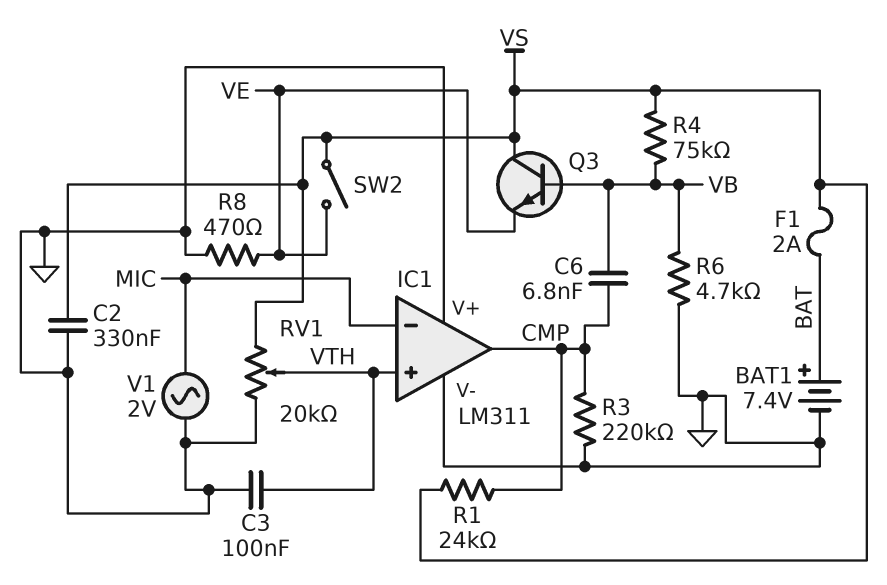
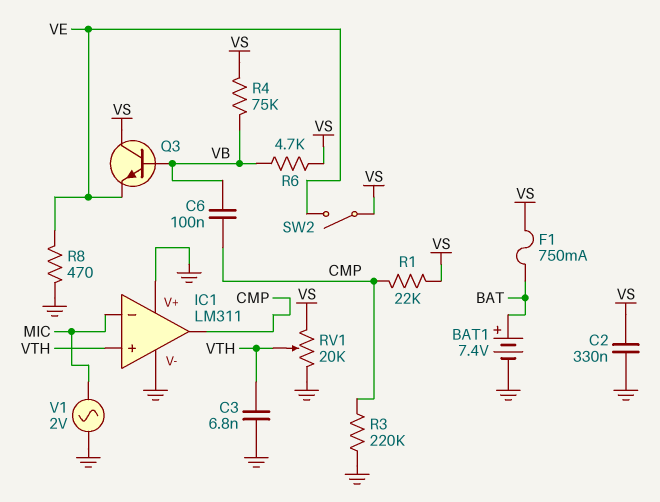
C3: 100nF (GND, VTH) -> 6.8nF (GND, VTH)
C6: 6.8nF (CMP, VB) -> 100nF (CMP, VB)
F1: 2A (BAT, VS) -> 750mA (BAT, VS)
R1: 24k (CMP, VS) -> 22k (CMP, VS)
R6: 4.7k (GND, VB) -> 4.7k (VB, VS)

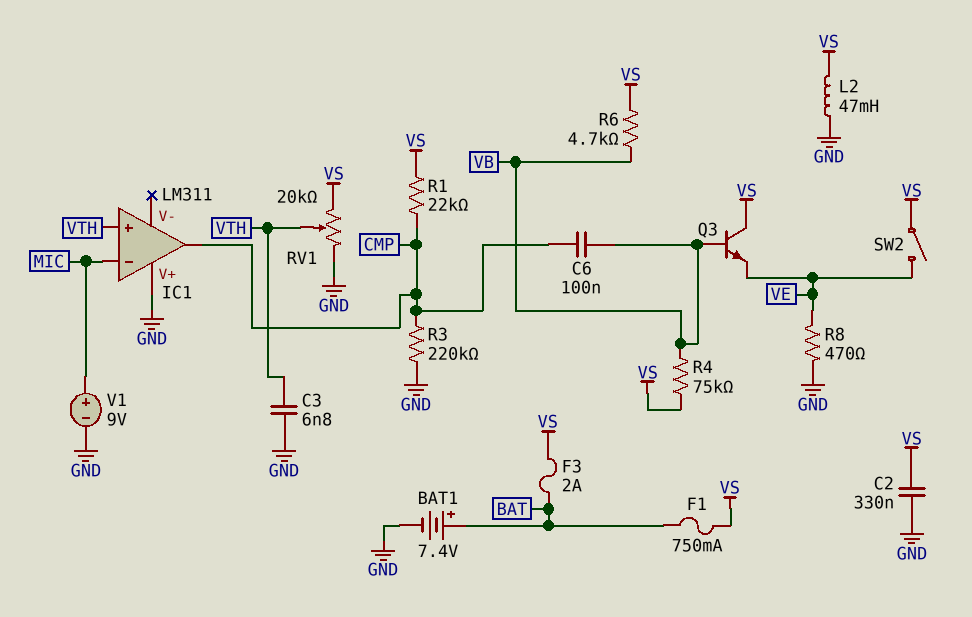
F3: none -> 2A (BAT, VS)
IC1 pin V-: GND -> none
L2: none -> 47mH (GND, VS)
V1: AC 2V (GND, MIC) -> 9V (plus MIC, minus GND)

